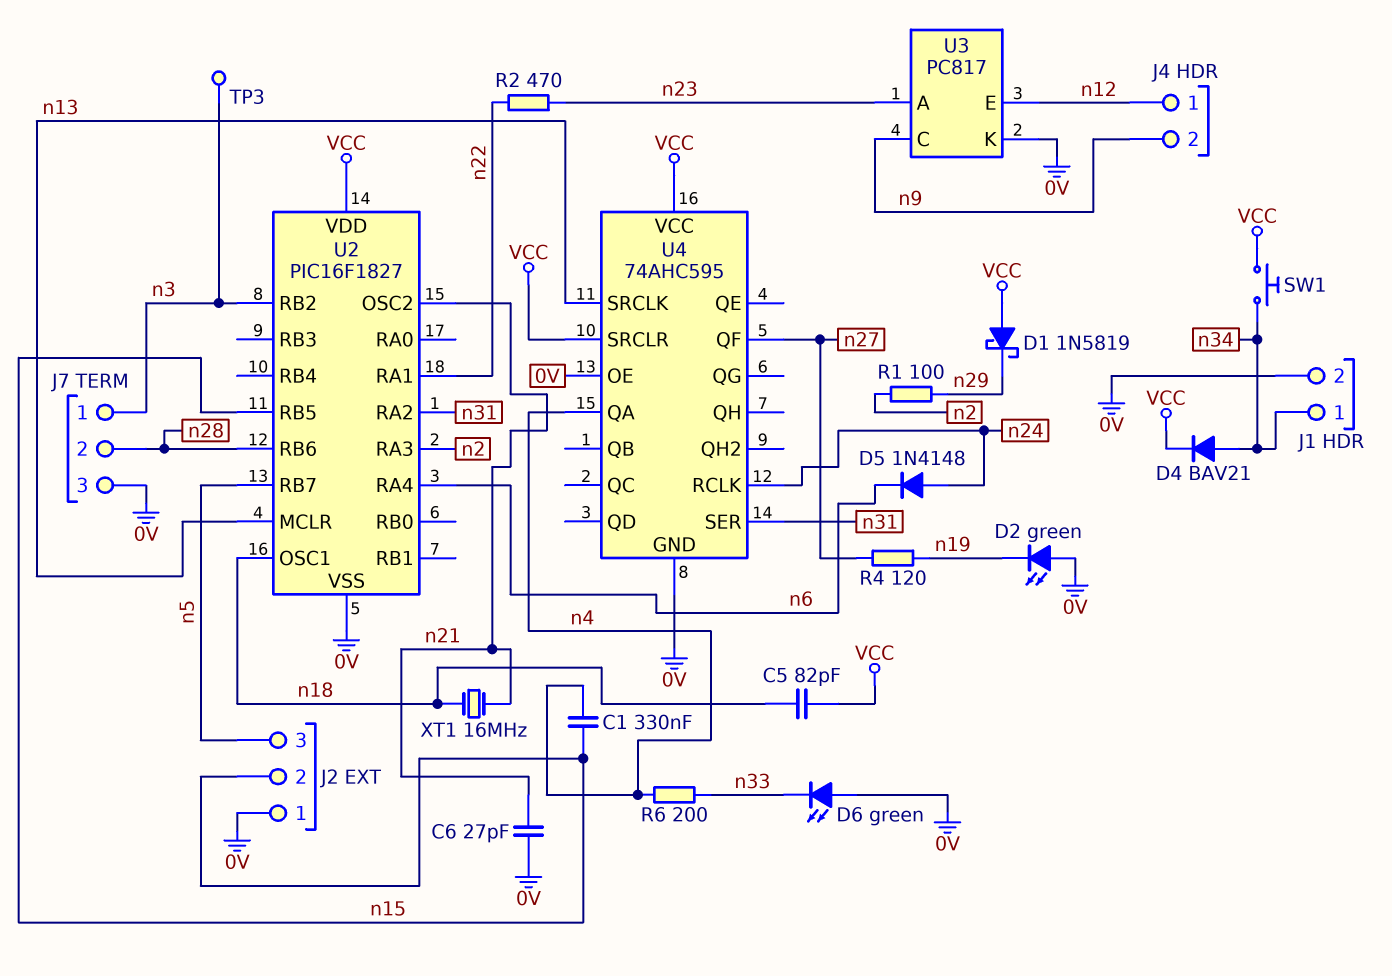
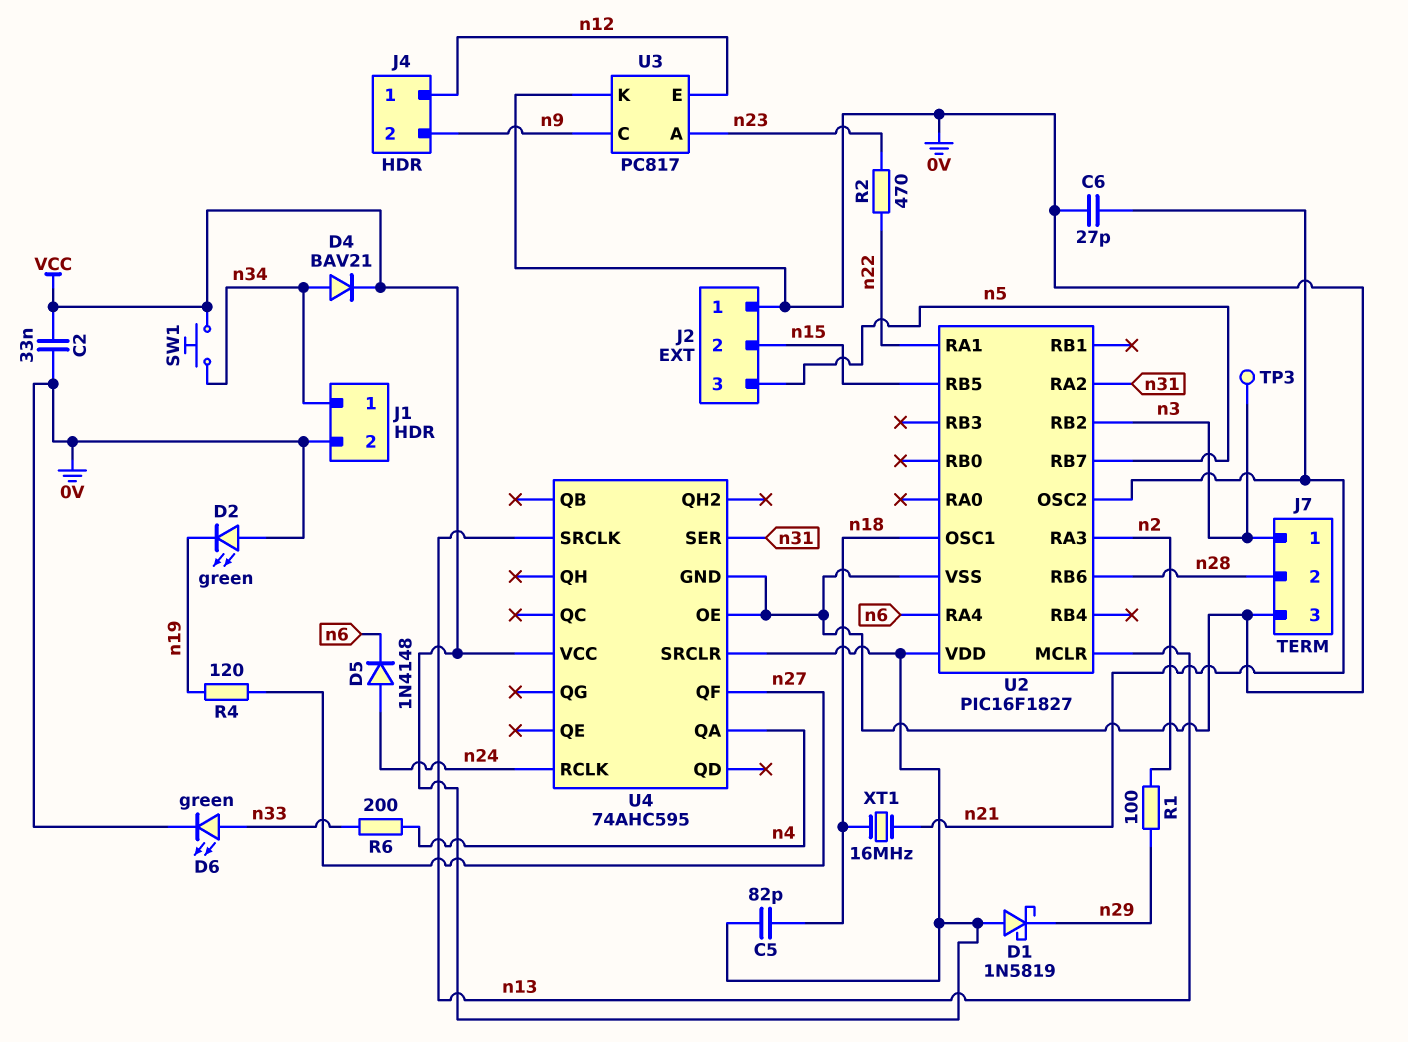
C1: 330nF (n4, n15) -> none
C2: none -> 33nF (0V, VCC)
D6: LED green (A 0V, K n33) -> LED green (A n33, K 0V)

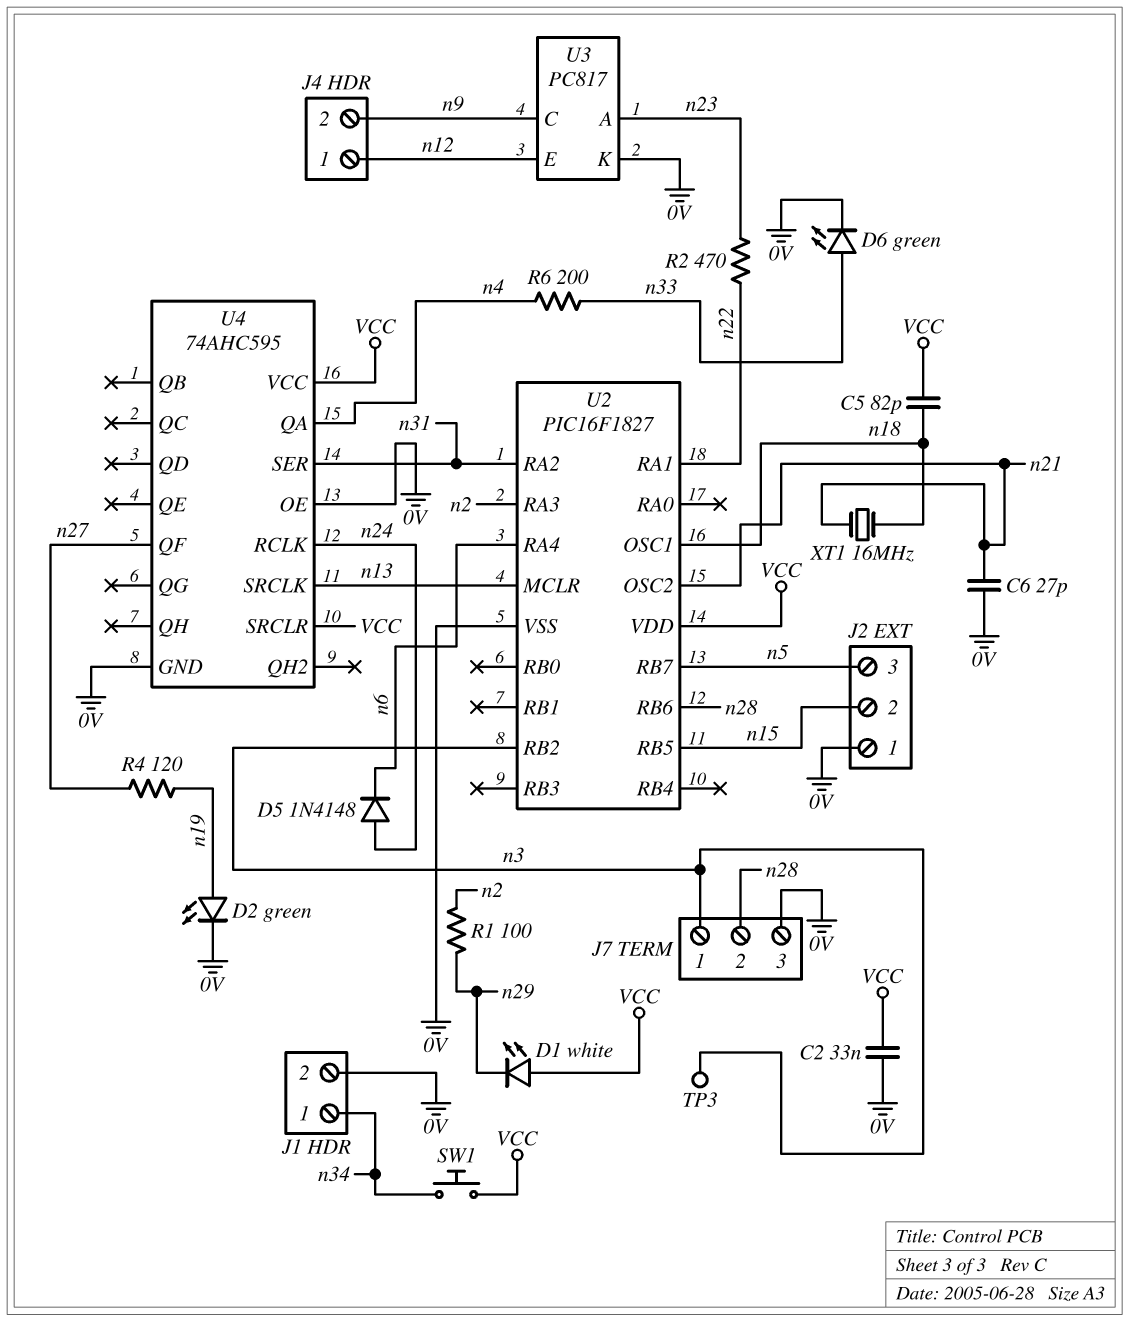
D1: schottky 1N5819 (A VCC, K n29) -> LED white (A VCC, K n29)
D2: LED green (A 0V, K n19) -> LED green (A n19, K 0V)
D4: diode BAV21 (A n34, K VCC) -> none

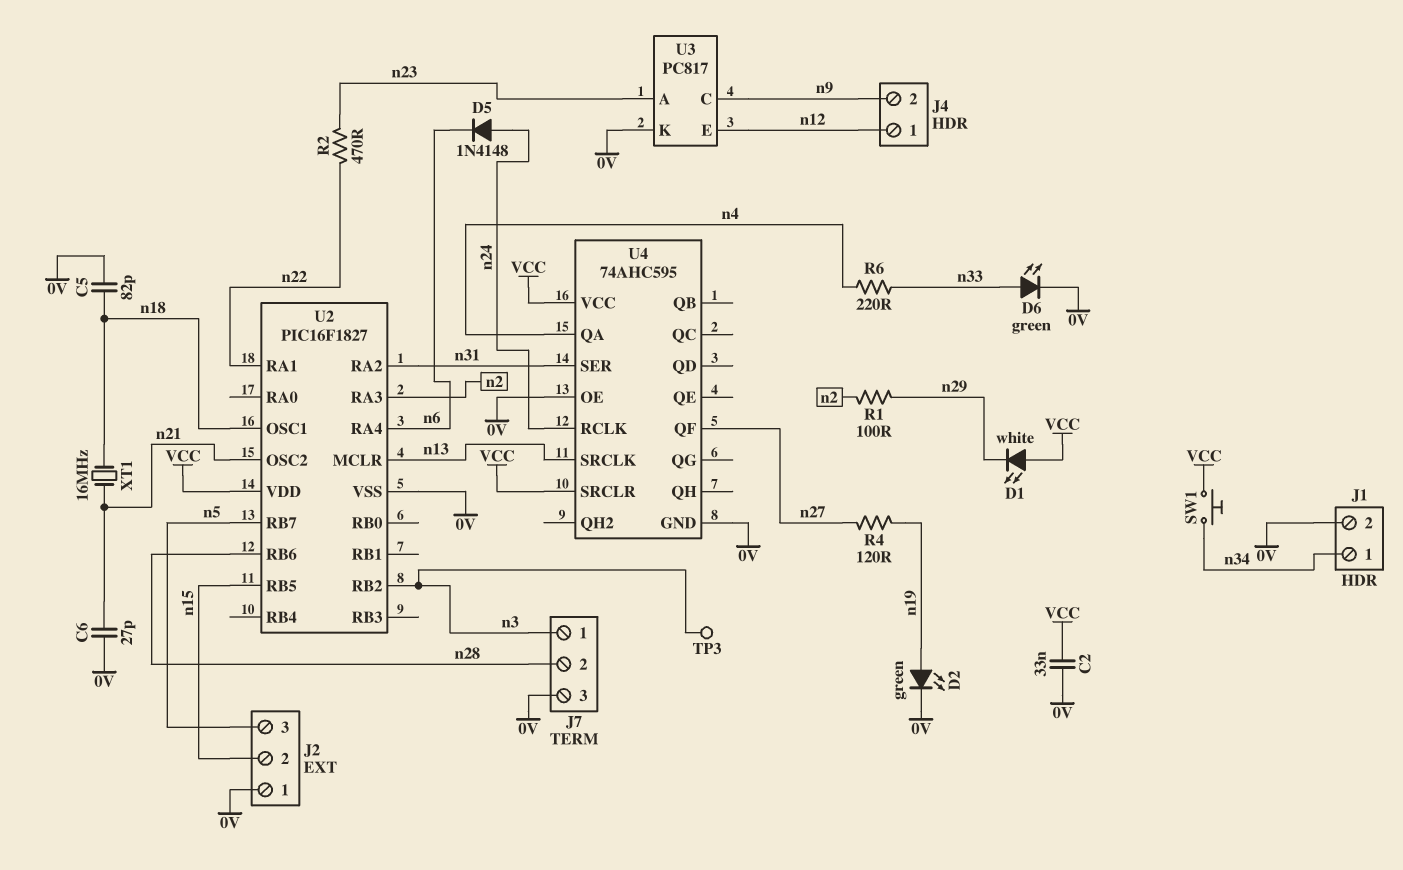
C5: 82pF (VCC, n18) -> 82pF (0V, n18)
R6: 200 (n4, n33) -> 220 (n4, n33)

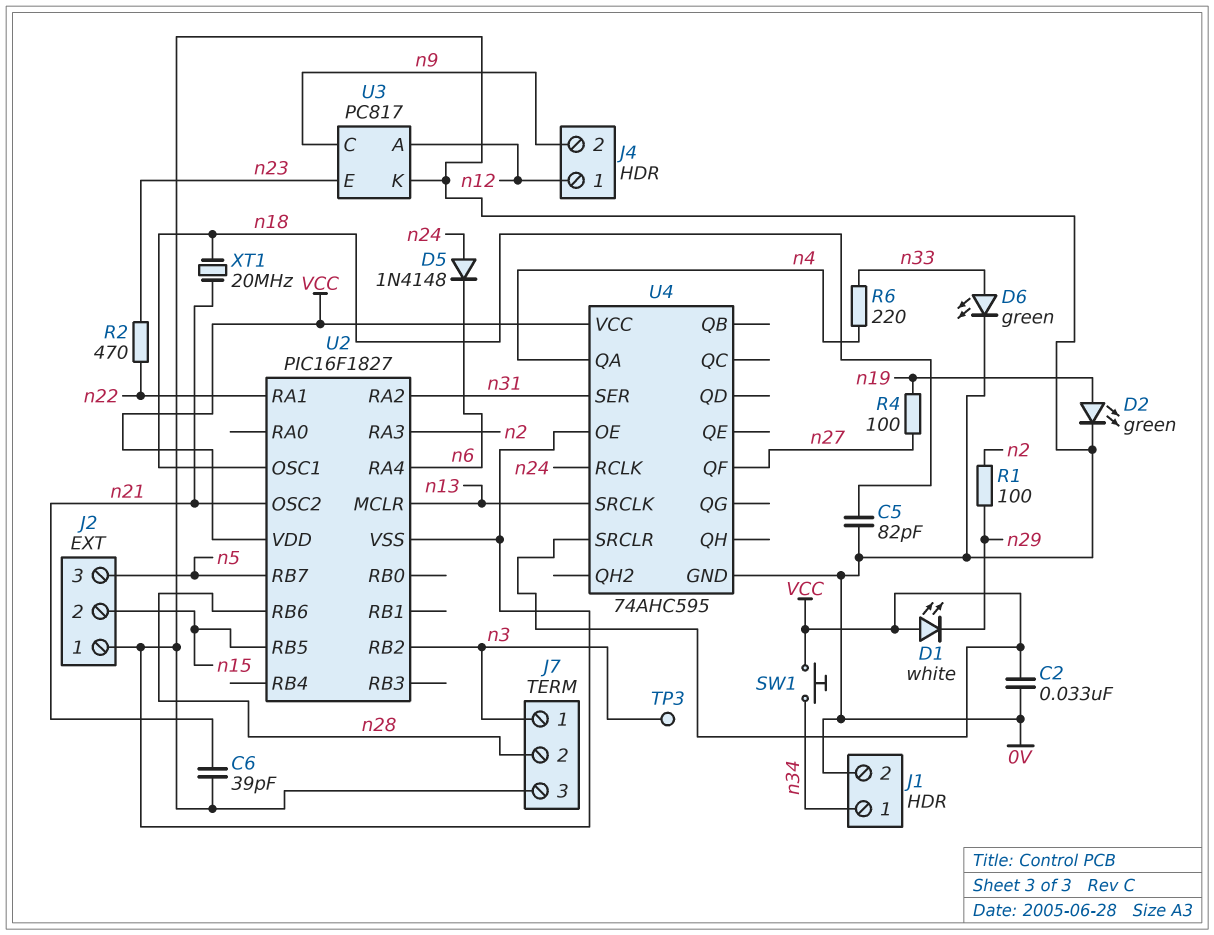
C6: 27pF (0V, n21) -> 39pF (0V, n21)
R4: 120 (n19, n27) -> 100 (n19, n27)
U3 pin A: n23 -> n12
U3 pin E: n12 -> n23
XT1: 16MHz (n18, n21) -> 20MHz (n18, n21)

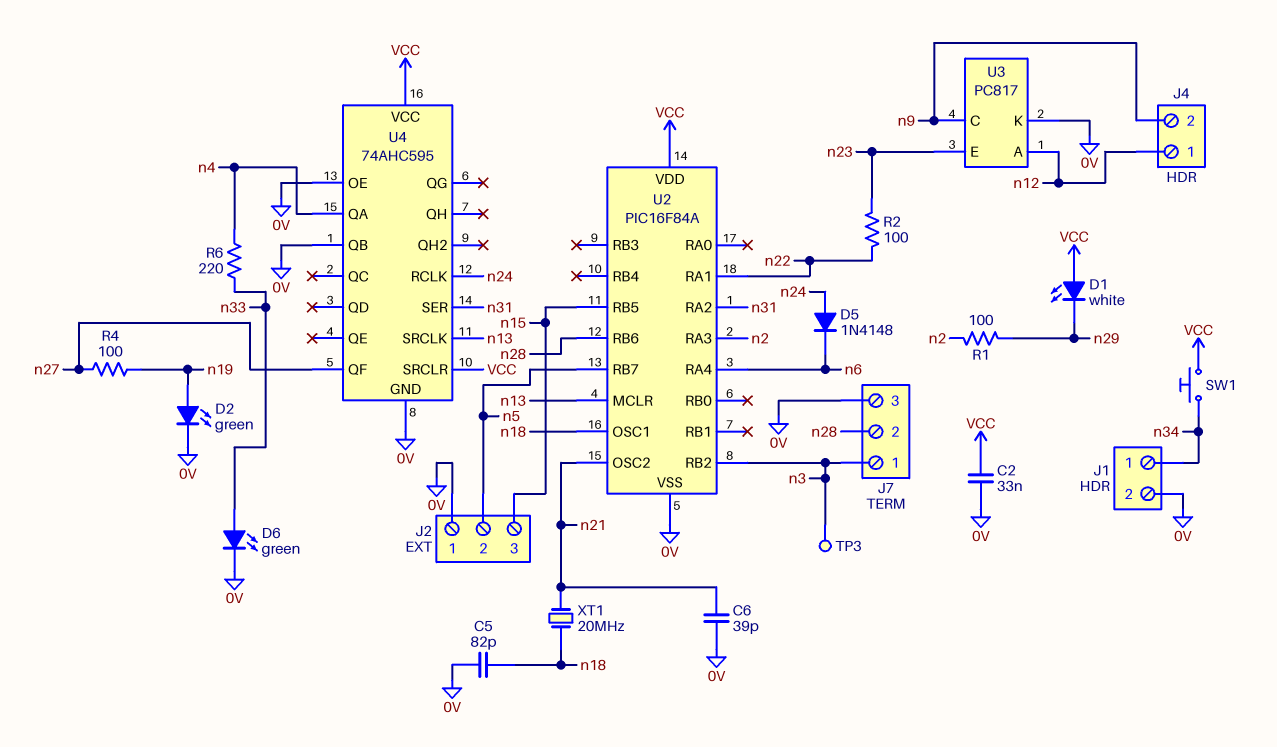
J2 pin 2: n15 -> n5
J2 pin 3: n5 -> n15
R2: 470 (n22, n23) -> 100 (n22, n23)
U2: PIC16F1827 -> PIC16F84A
U4 pin QB: none -> 0V

